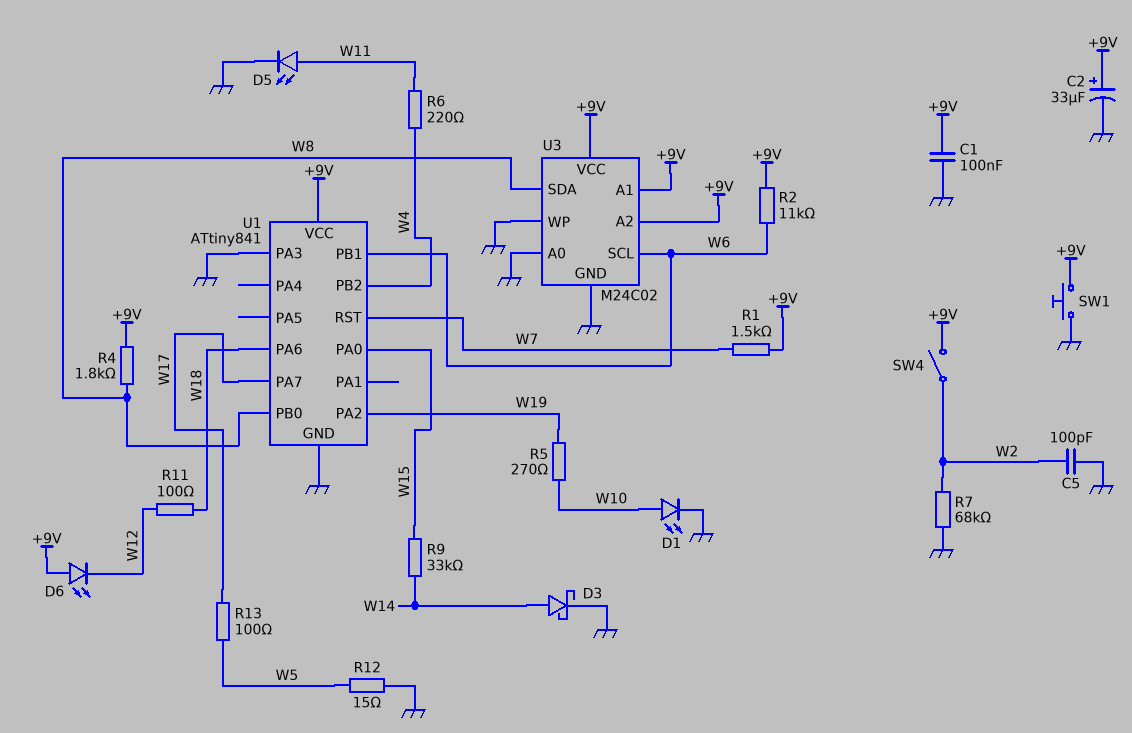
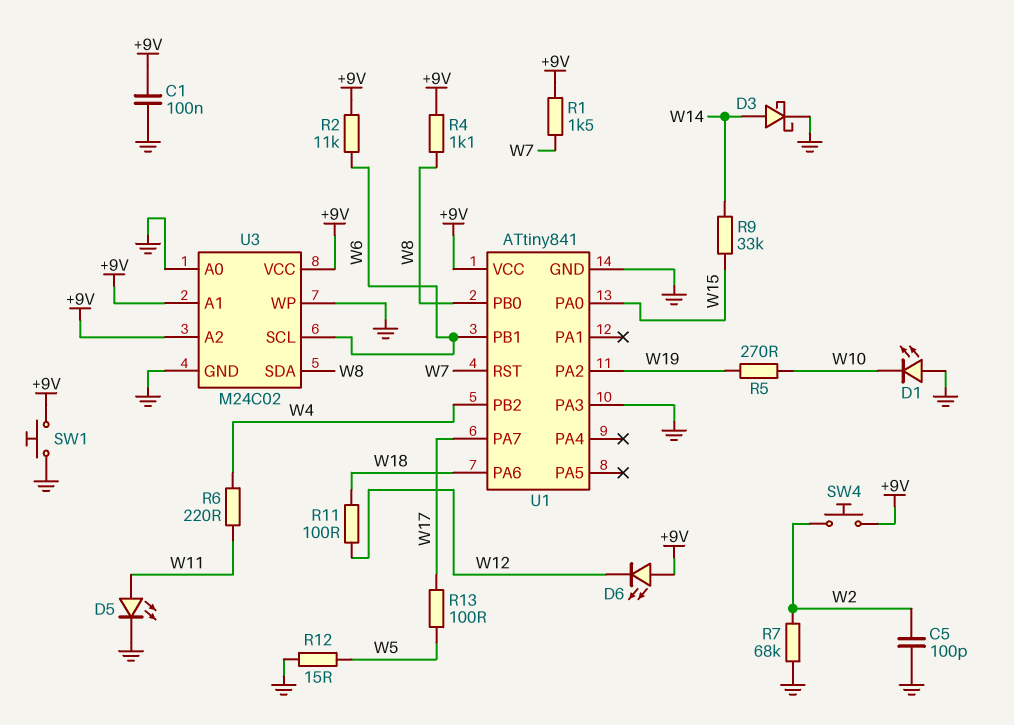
C2: 33uF (plus +9V, minus GND) -> none
D1: LED (A W10, K GND) -> LED (A GND, K W10)
R4: 1.8k (+9V, W8) -> 1.1k (+9V, W8)
SW4: switch (+9V, W2) -> button (+9V, W2)

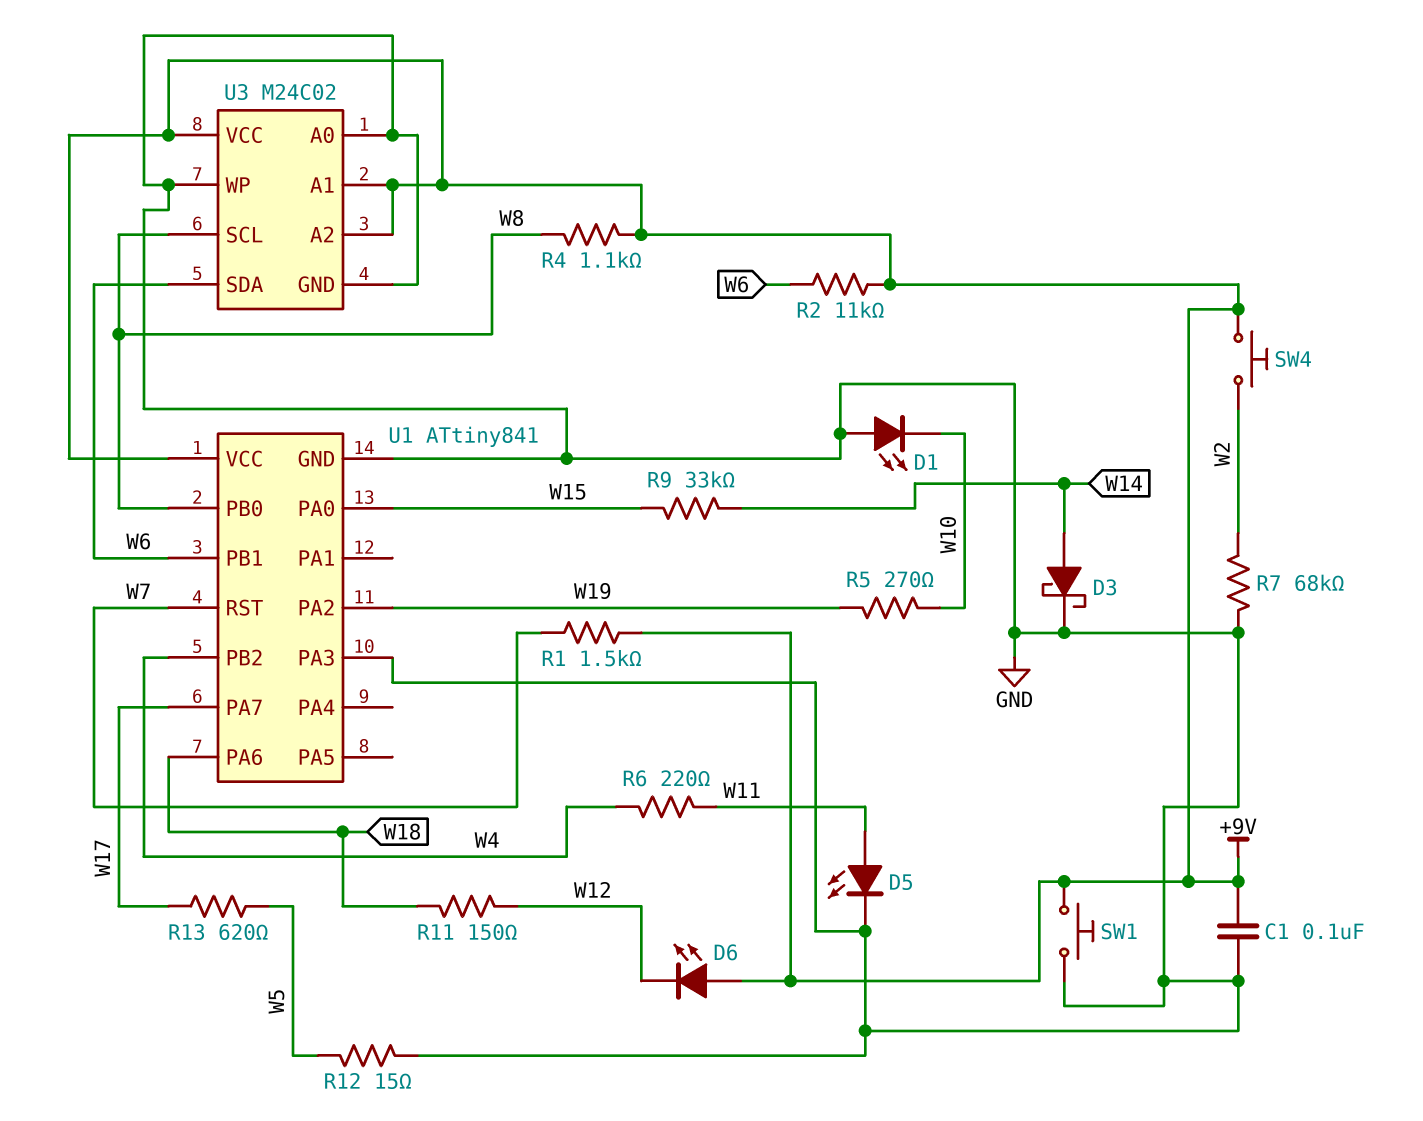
C5: 100pF (GND, W2) -> none
R11: 100 (W12, W18) -> 150 (W12, W18)
R13: 100 (W5, W17) -> 620 (W5, W17)
U3 pin SCL: W6 -> W8
U3 pin SDA: W8 -> W6

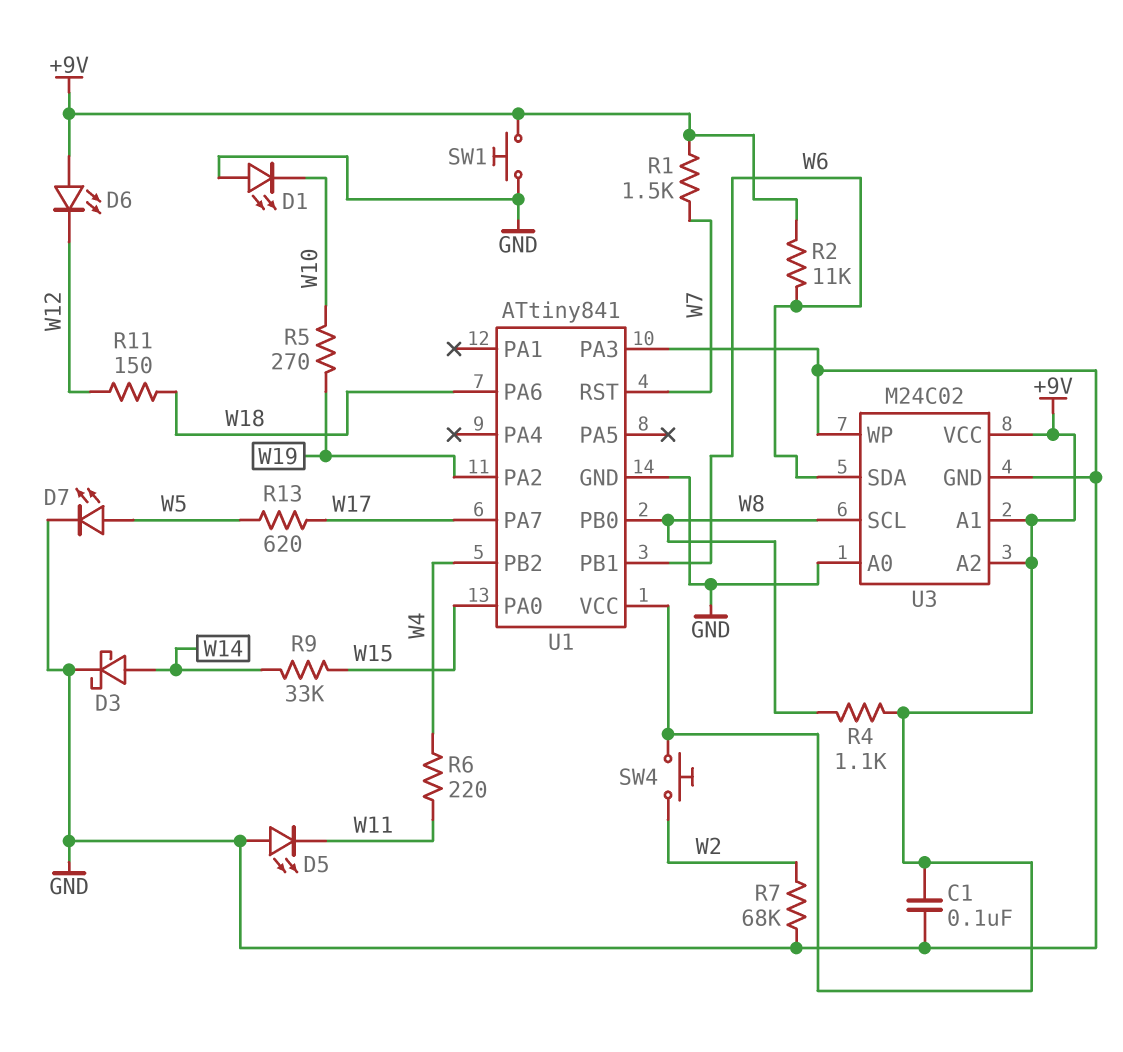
D5: LED (A W11, K GND) -> LED (A GND, K W11)
D7: none -> LED (A W5, K GND)
R12: 15 (GND, W5) -> none

